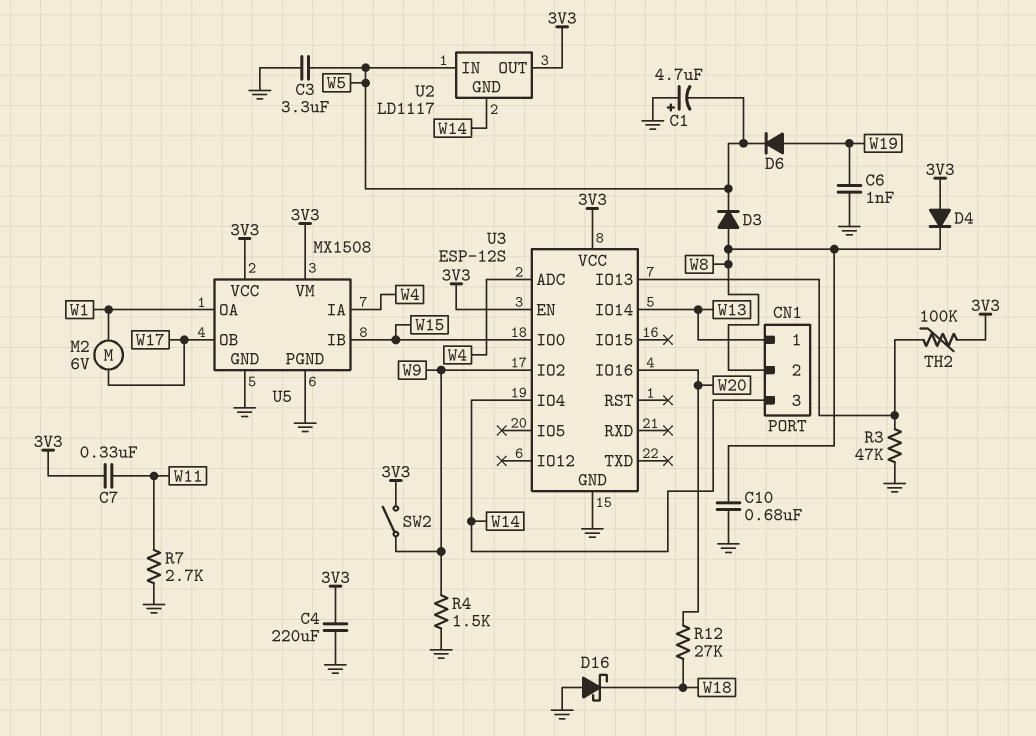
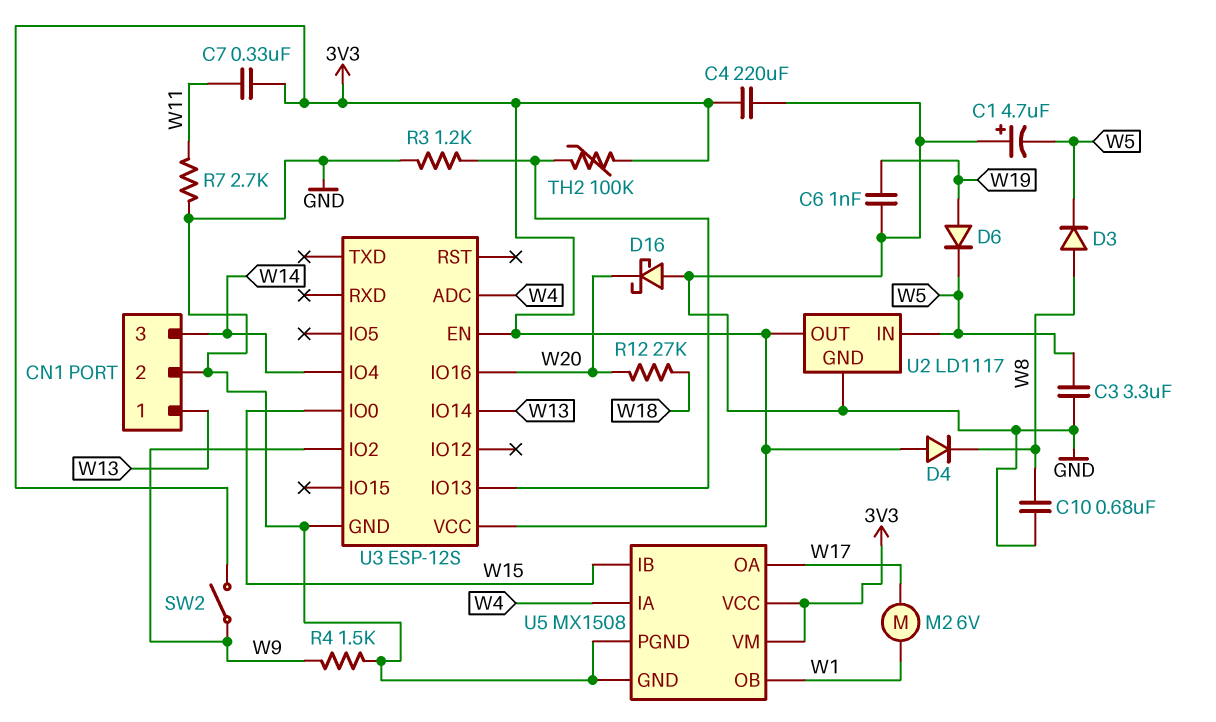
CN1 pin 2: W8 -> GND
D16: schottky (A GND, K W18) -> schottky (A GND, K W20)
R3: 47k (GND, U3/IO13) -> 1.2k (GND, U3/IO13)
U2 pin GND: W14 -> GND
U5 pin OA: W1 -> W17
U5 pin OB: W17 -> W1

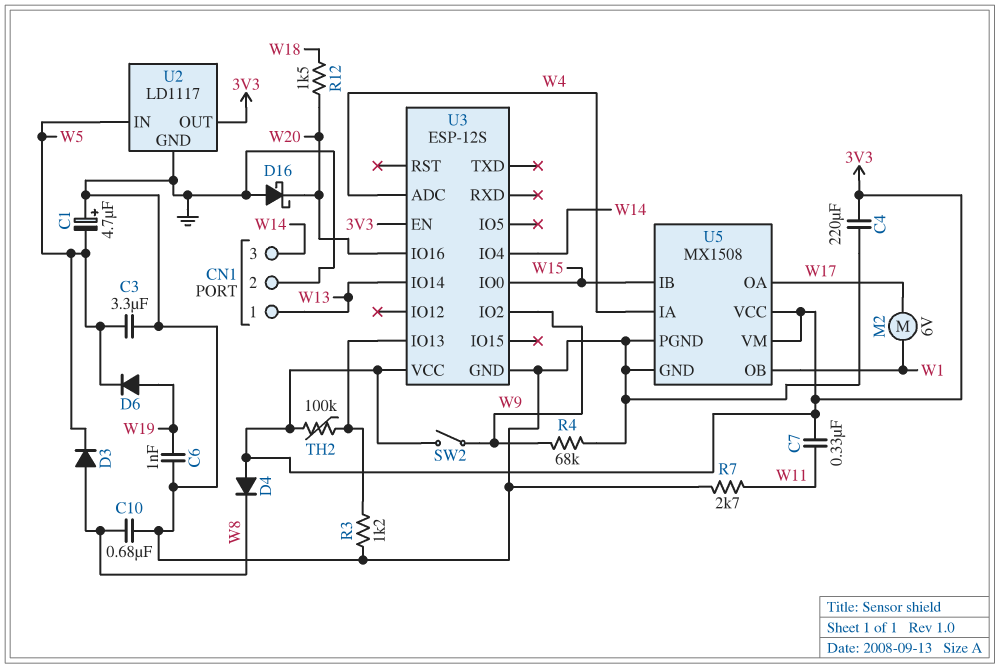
R4: 1.5k (GND, W9) -> 68k (GND, W9)
R12: 27k (W18, W20) -> 1.5k (W18, W20)

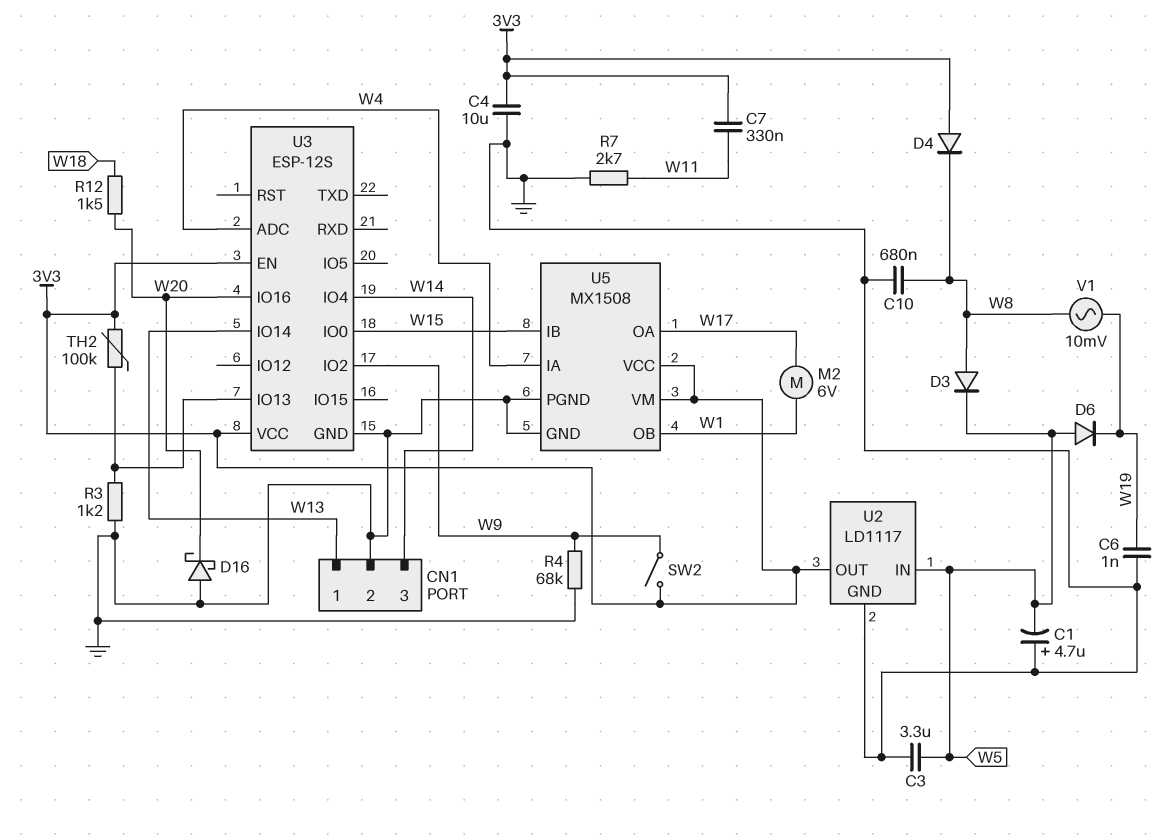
C4: 220uF (3V3, GND) -> 10uF (3V3, GND)
D6: diode (A W19, K W5) -> diode (A W5, K W19)
V1: none -> AC 10mV (W8, W19)

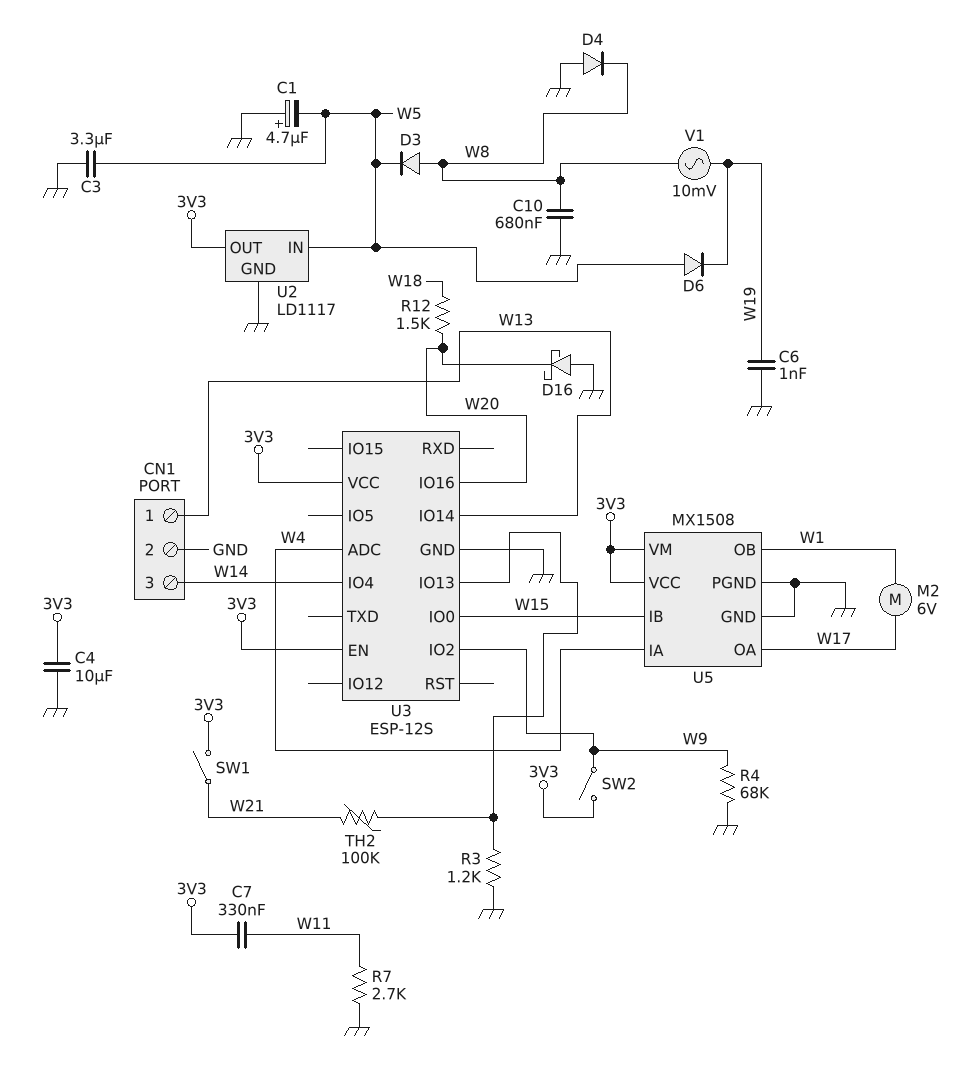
D4: diode (A 3V3, K W8) -> diode (A GND, K W8)
SW1: none -> switch (3V3, W21)
TH2: 100k (3V3, U3/IO13) -> 100k (U3/IO13, W21)

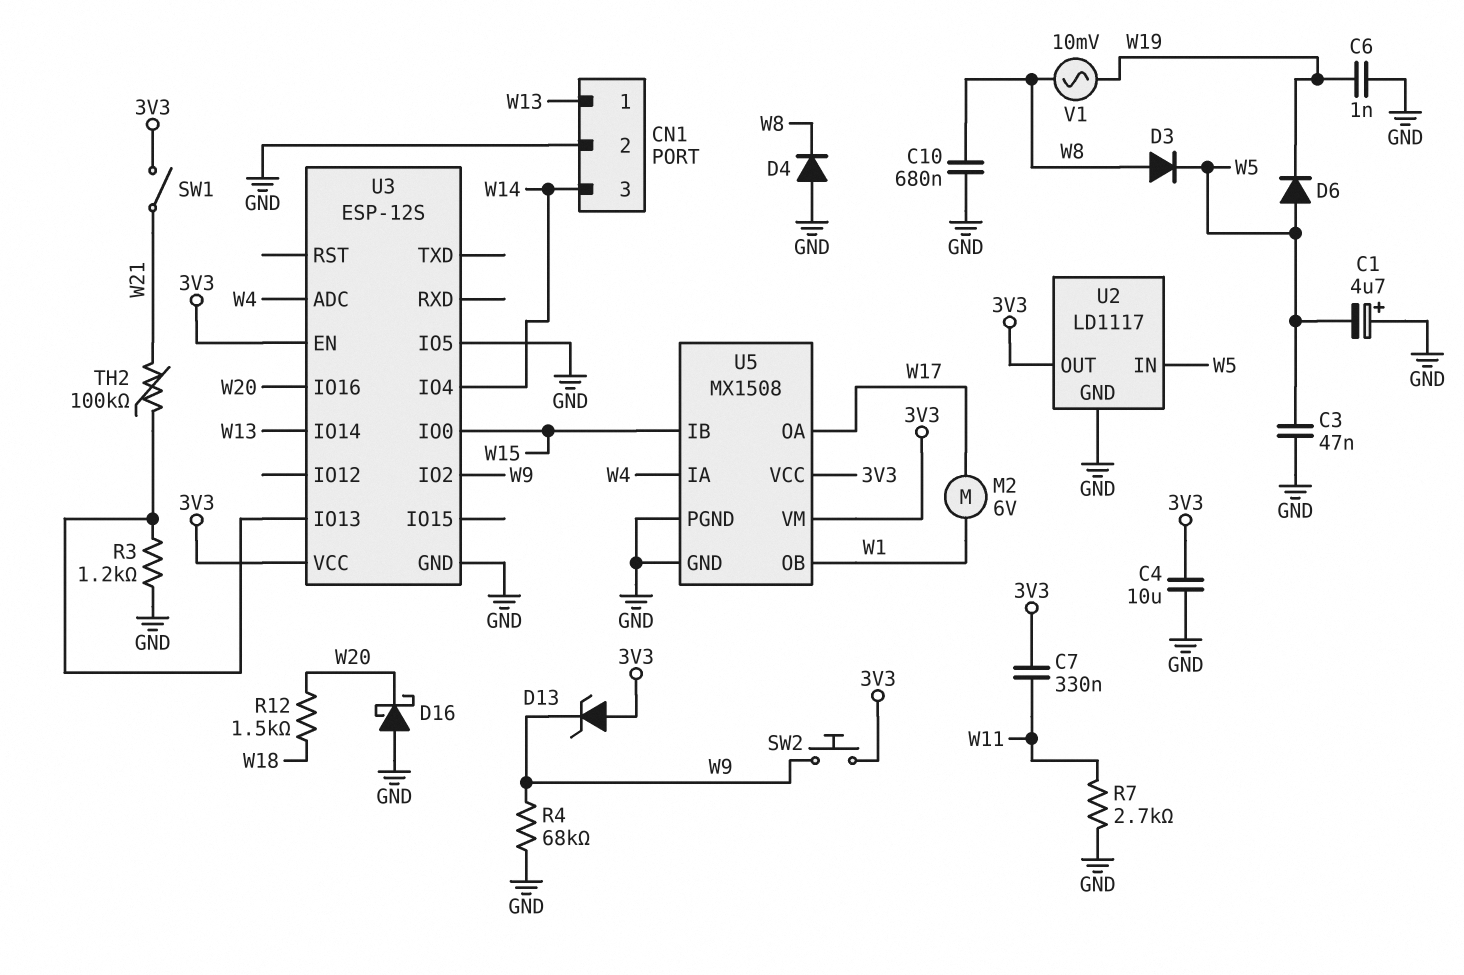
C3: 3.3uF (GND, W5) -> 47nF (GND, W5)
D13: none -> zener (A 3V3, K W9)
SW2: switch (3V3, W9) -> button (3V3, W9)
U3 pin IO5: none -> GND

